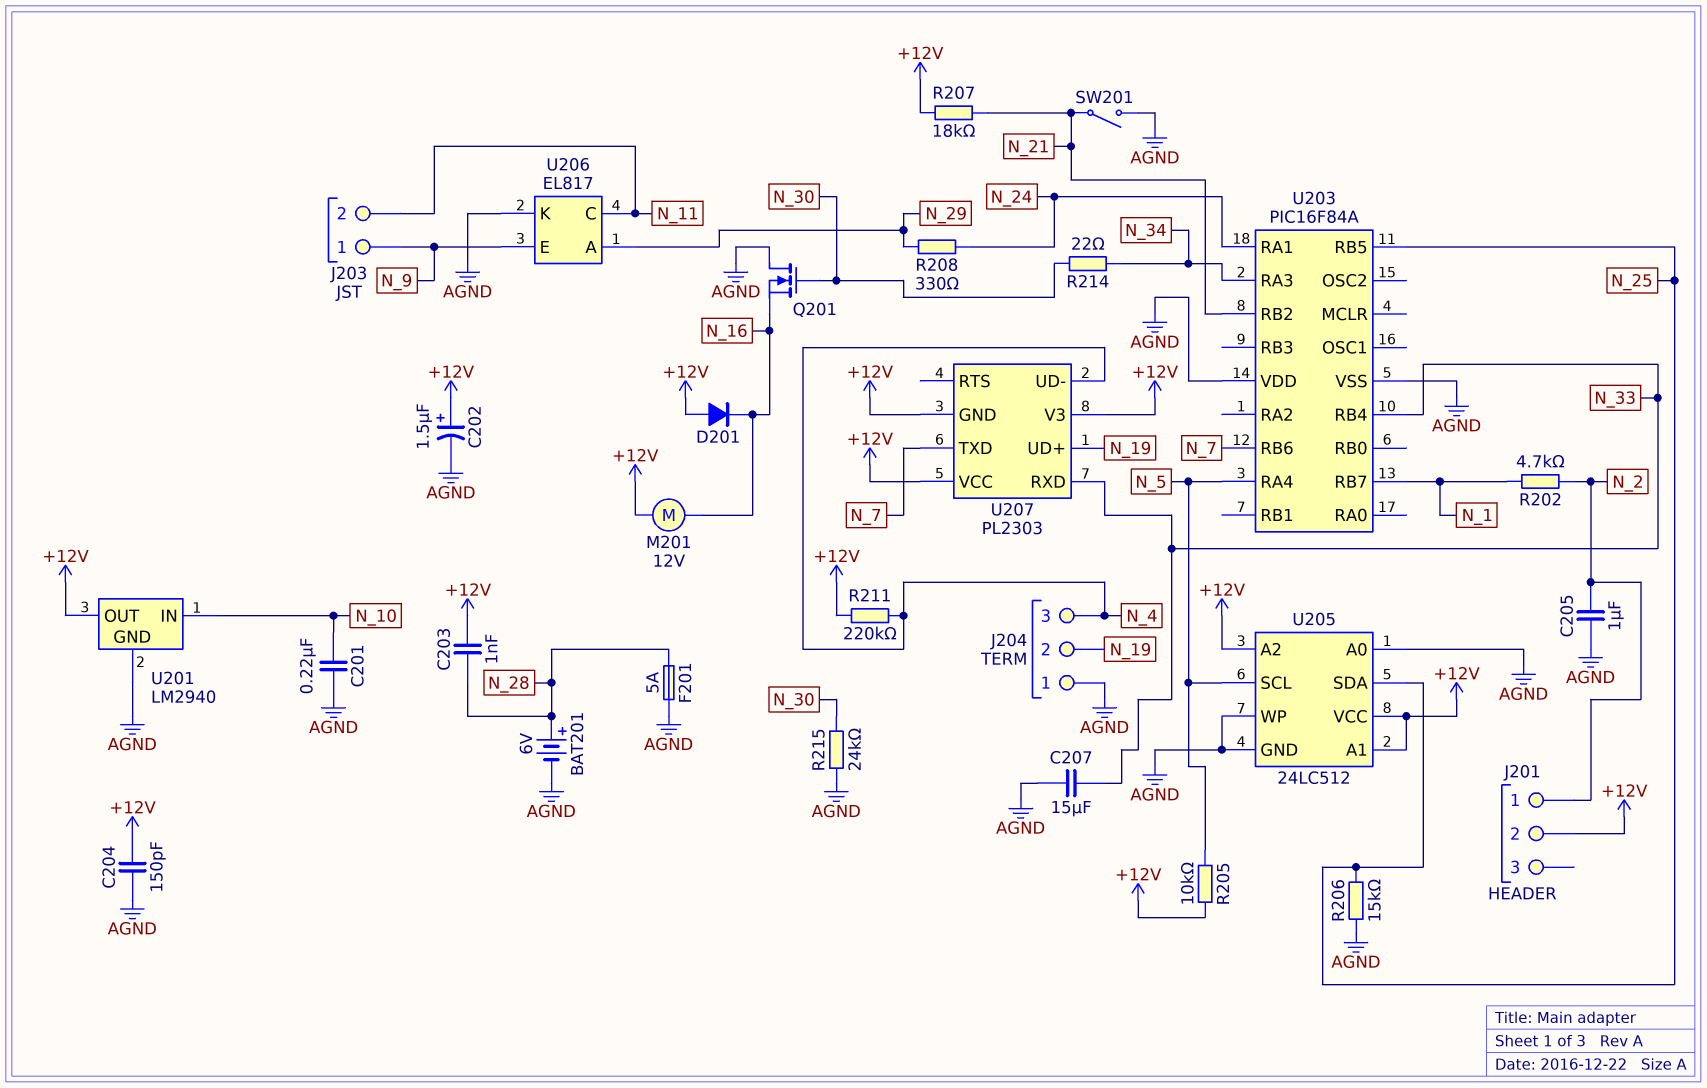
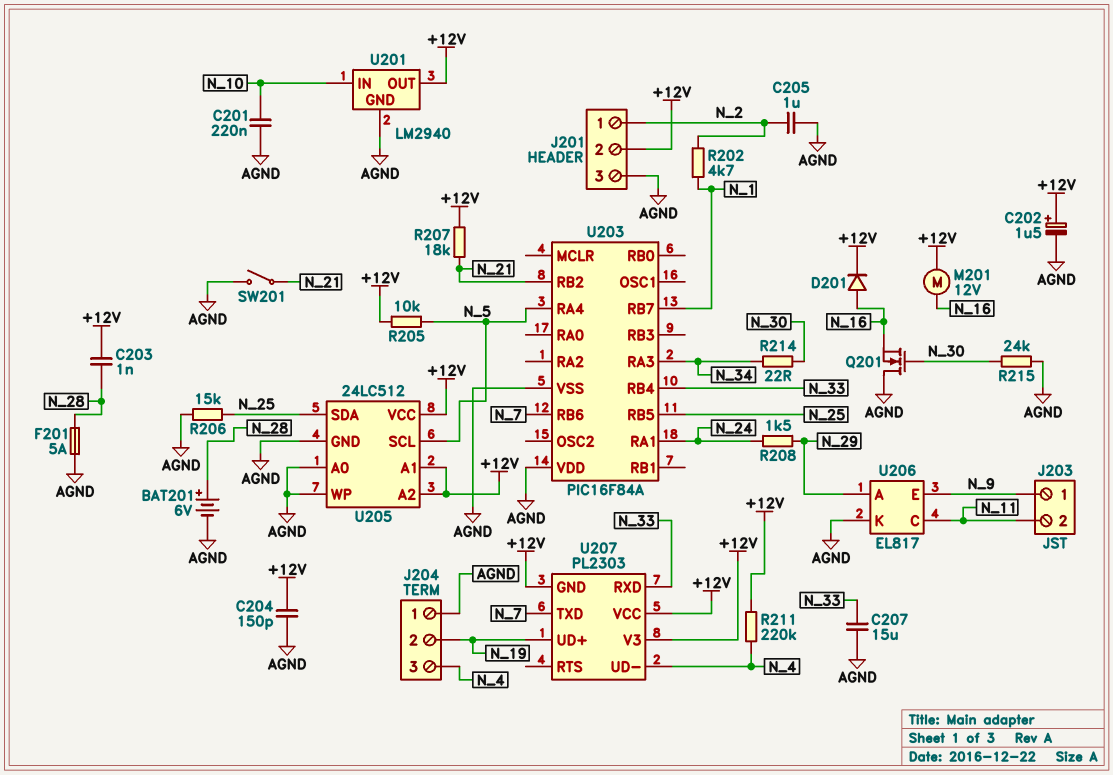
D201: diode (A +12V, K N_16) -> diode (A N_16, K +12V)
J201 pin 3: none -> AGND
R208: 330 (N_24, N_29) -> 1.5k (N_24, N_29)

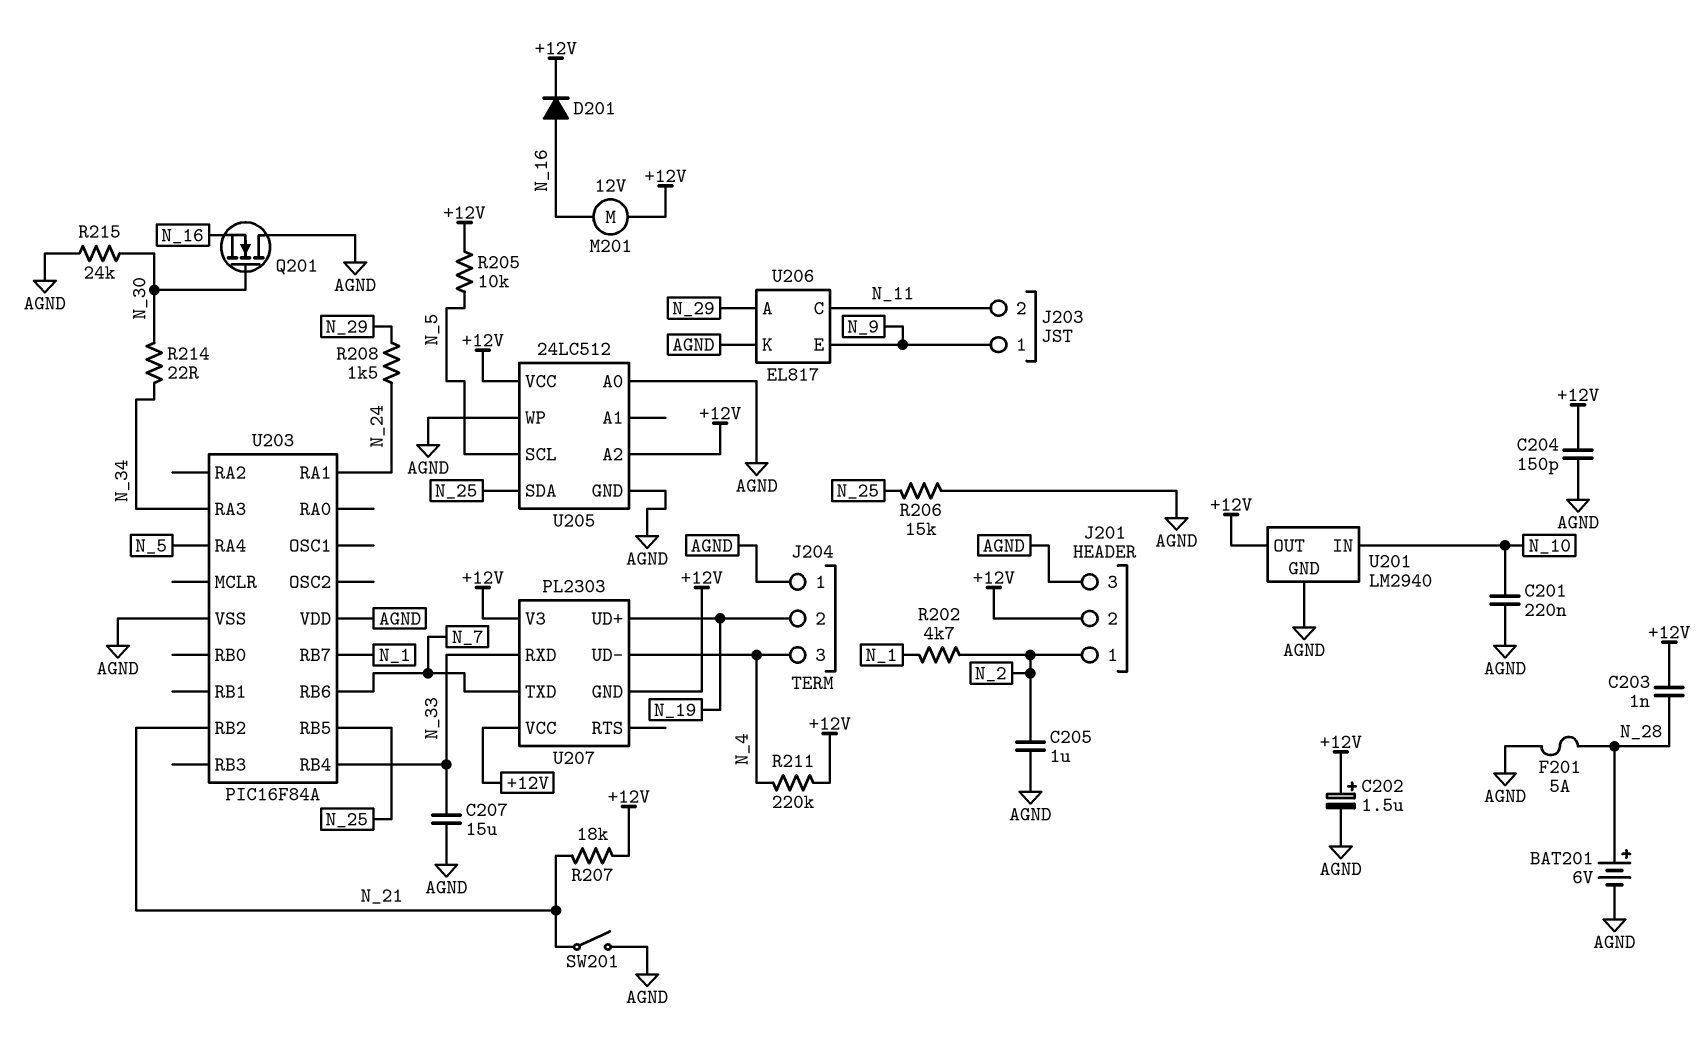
U205 pin A1: +12V -> none

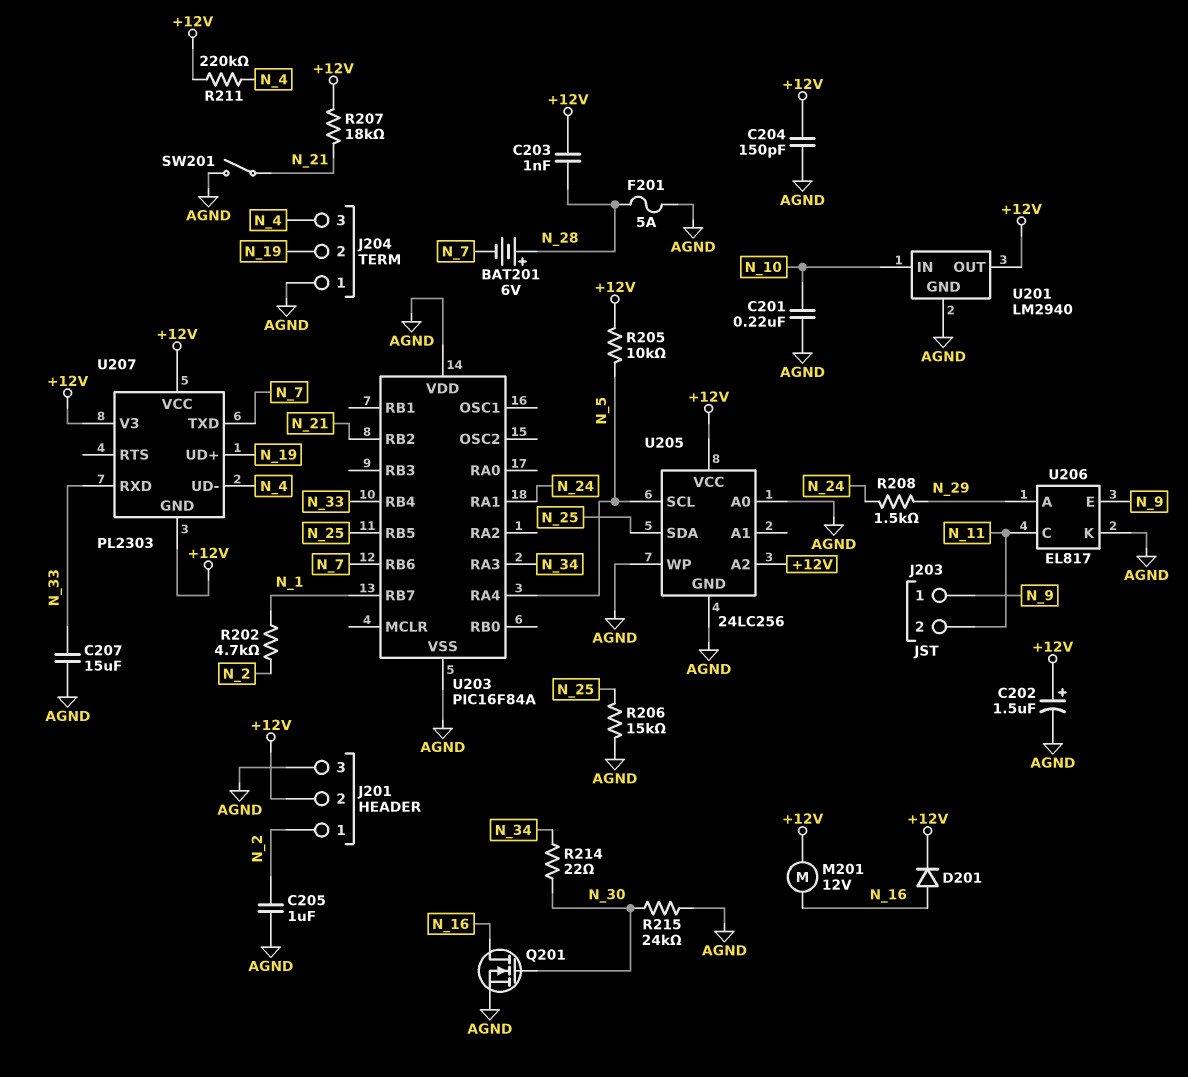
BAT201: 6V (plus N_28, minus AGND) -> 6V (plus N_28, minus N_7)
Q201: NMOS (G N_30, D AGND, S N_16) -> NMOS (G N_30, D N_16, S AGND)
U205: 24LC512 -> 24LC256

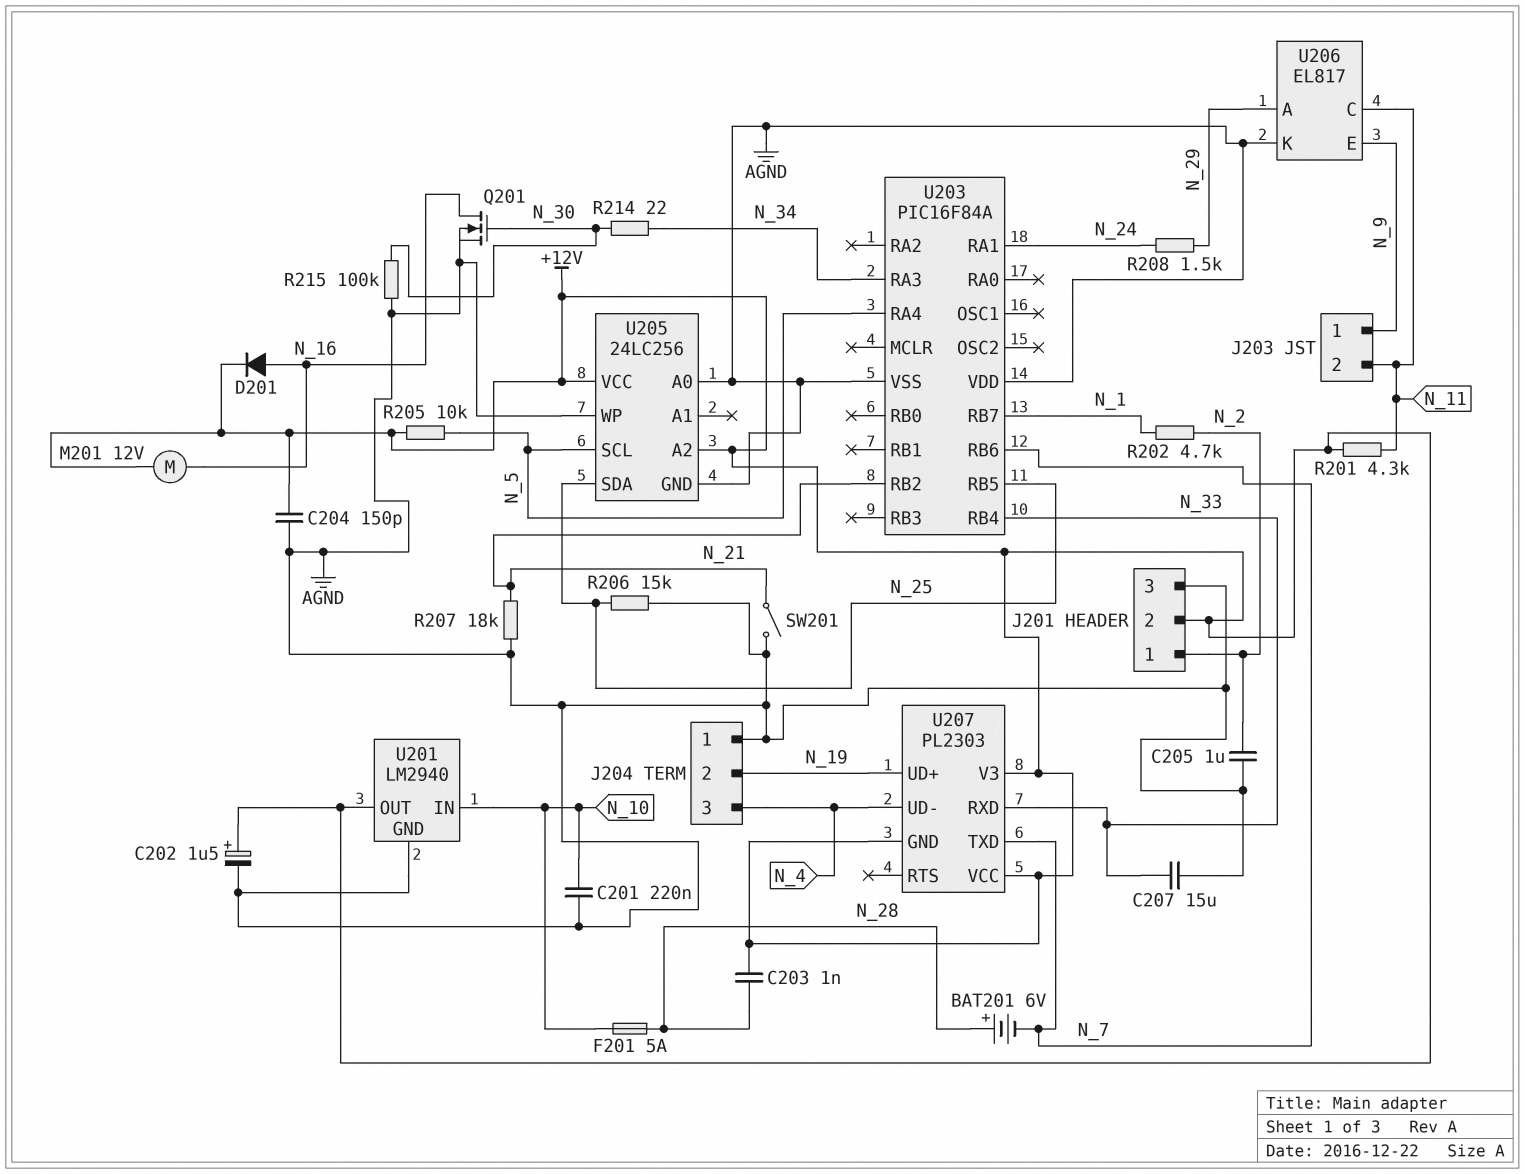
F201: 5A (AGND, N_28) -> 5A (N_10, N_28)
R201: none -> 4.3k (+12V, N_11)
R207: 18k (+12V, N_21) -> 18k (AGND, N_21)
R211: 220k (+12V, N_4) -> none
R215: 24k (AGND, N_30) -> 100k (AGND, N_30)

